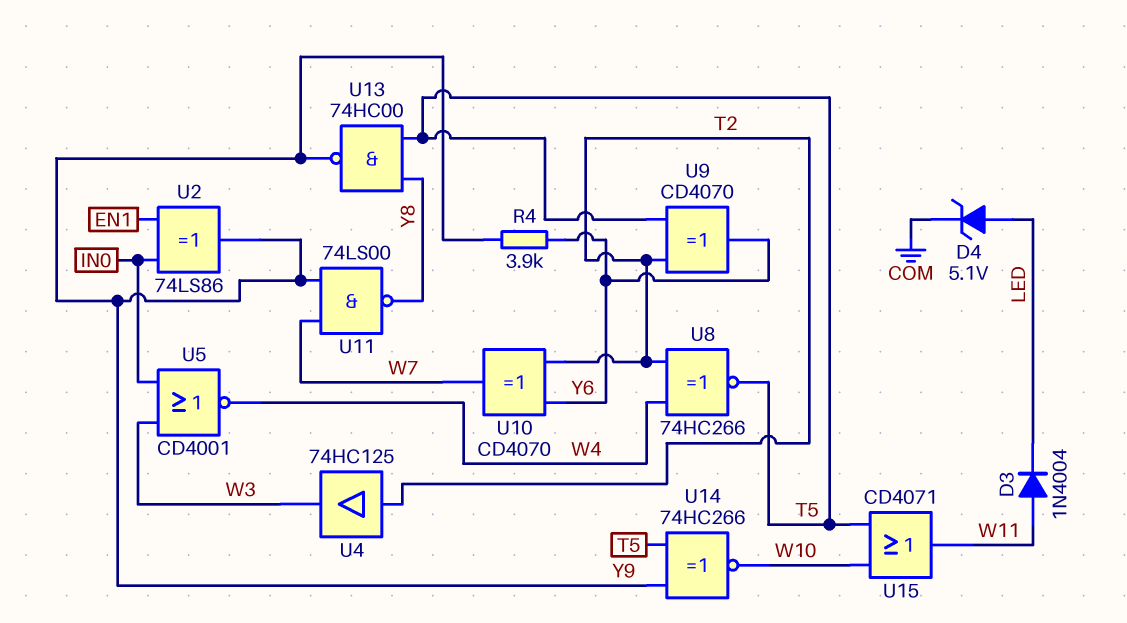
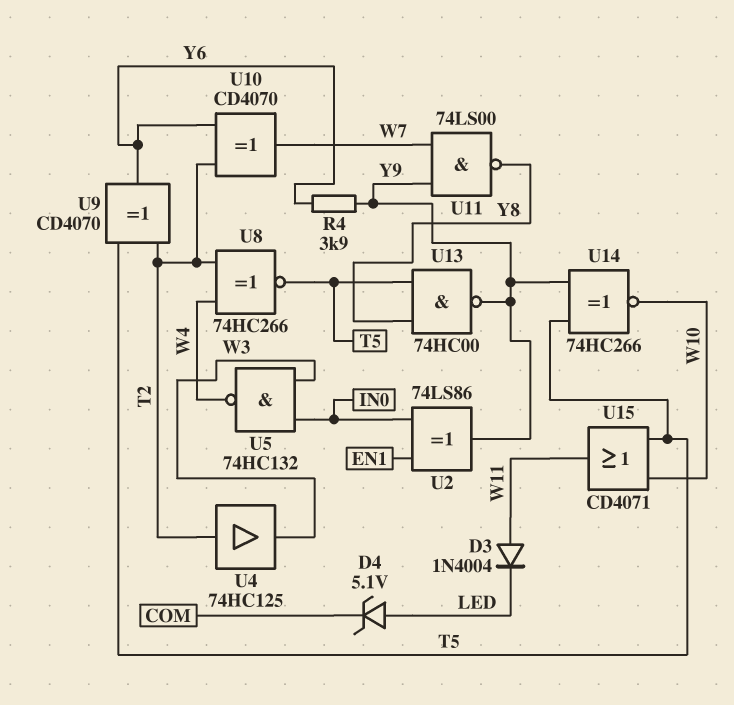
U5: NOR CD4001 (in IN0, in W3, out W4) -> NAND 74HC132 (in IN0, in W3, out W4)

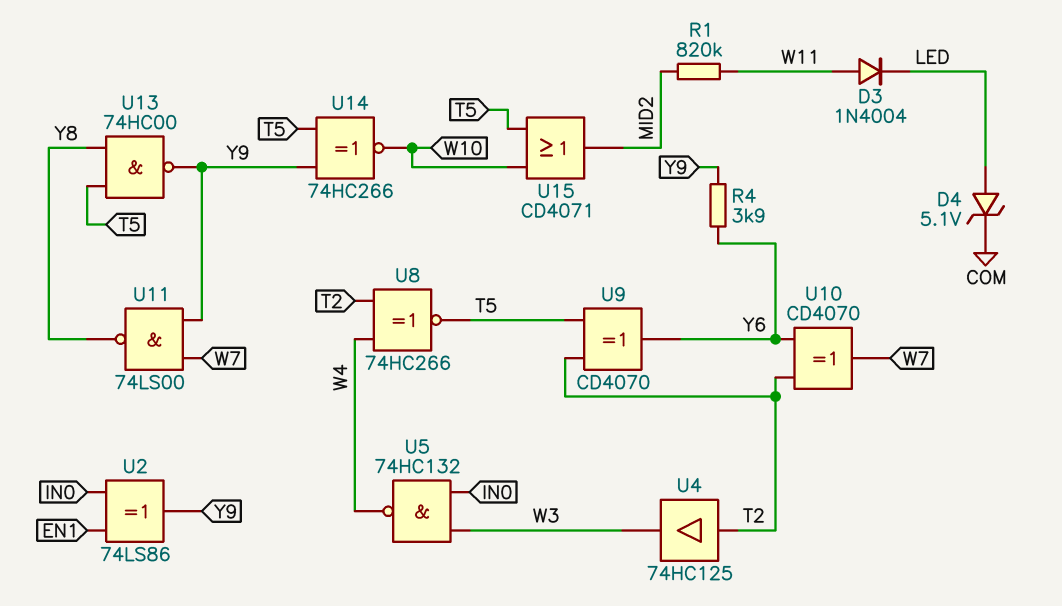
R1: none -> 820k (MID2, W11)
U15: OR CD4071 (in T5, in W10, out W11) -> OR CD4071 (in T5, in W10, out MID2)

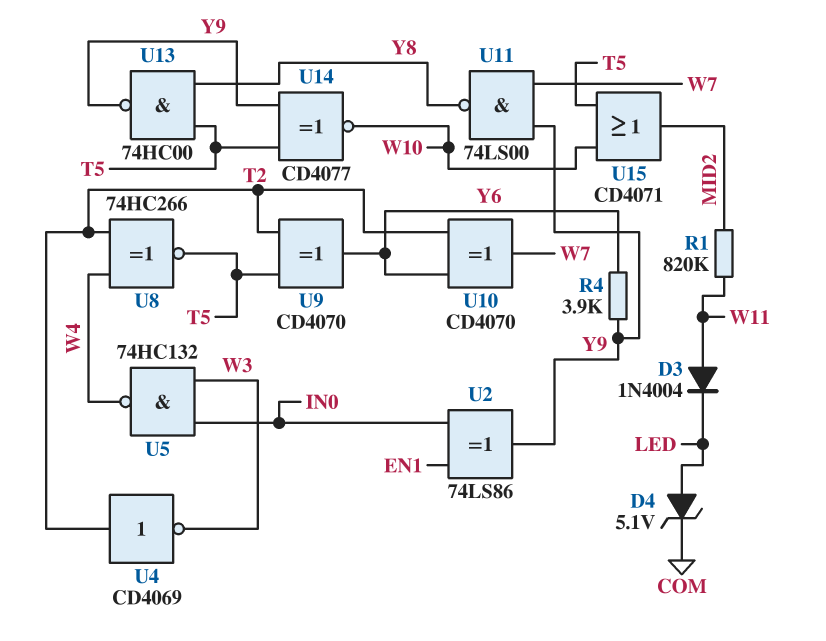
U4: buffer 74HC125 (in T2, out W3) -> NOT CD4069 (in T2, out W3)
U14: XNOR 74HC266 (in T5, in Y9, out W10) -> XNOR CD4077 (in T5, in Y9, out W10)

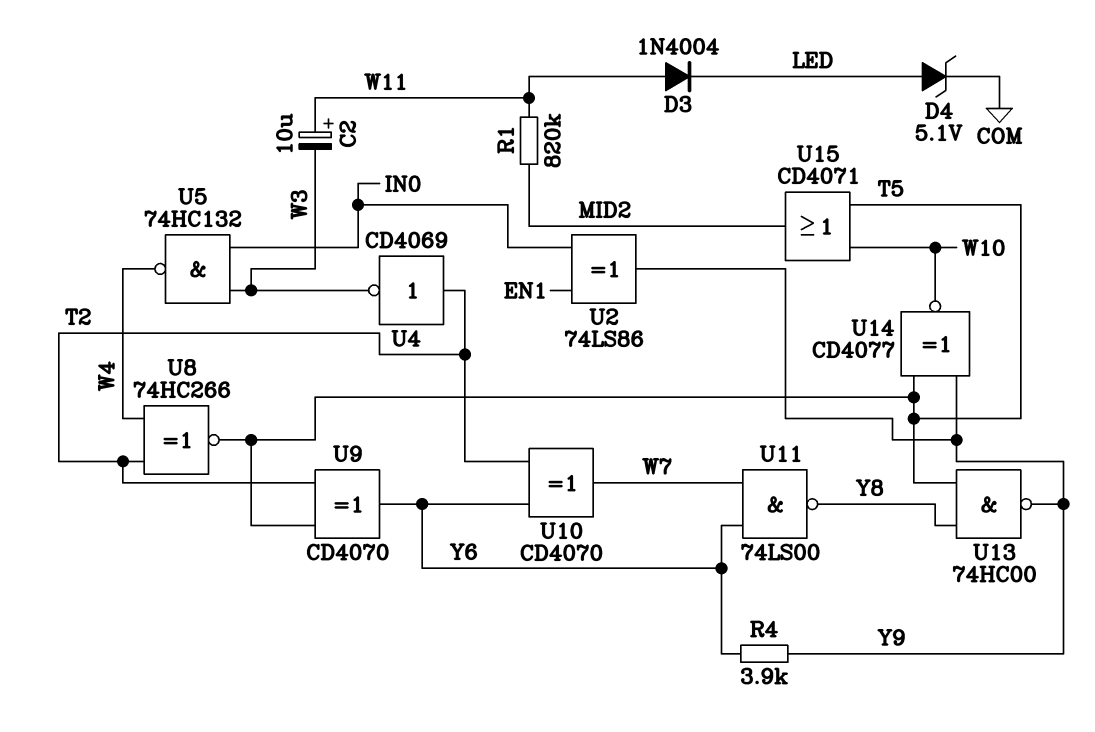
C2: none -> 10uF (plus W11, minus W3)
U11: NAND 74LS00 (in W7, in Y9, out Y8) -> NAND 74LS00 (in W7, in Y6, out Y8)

